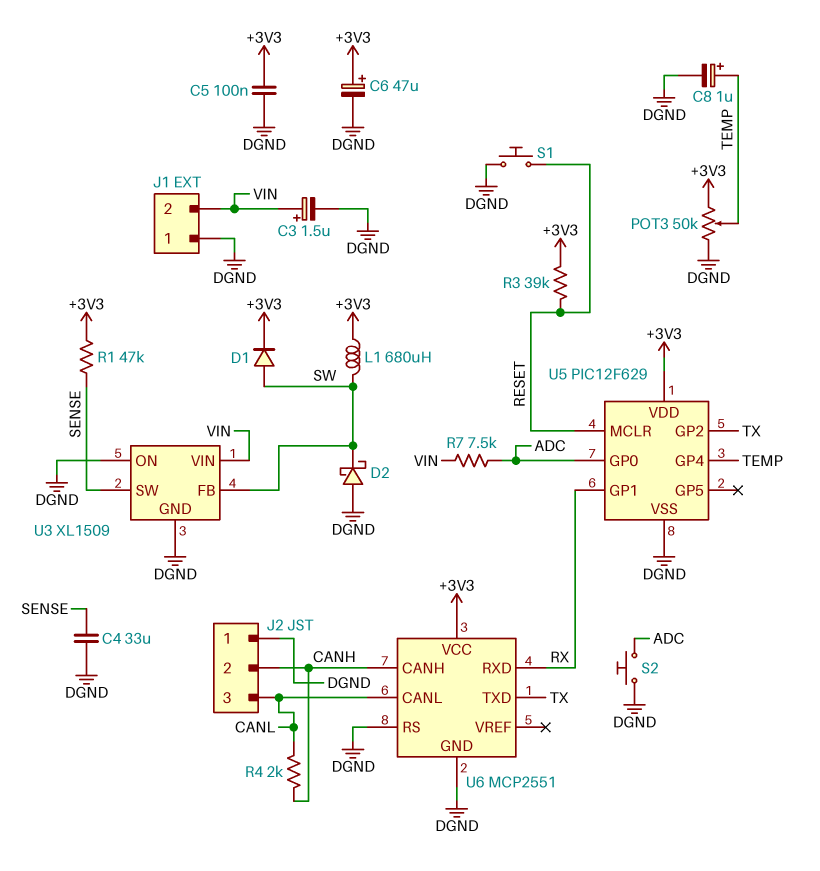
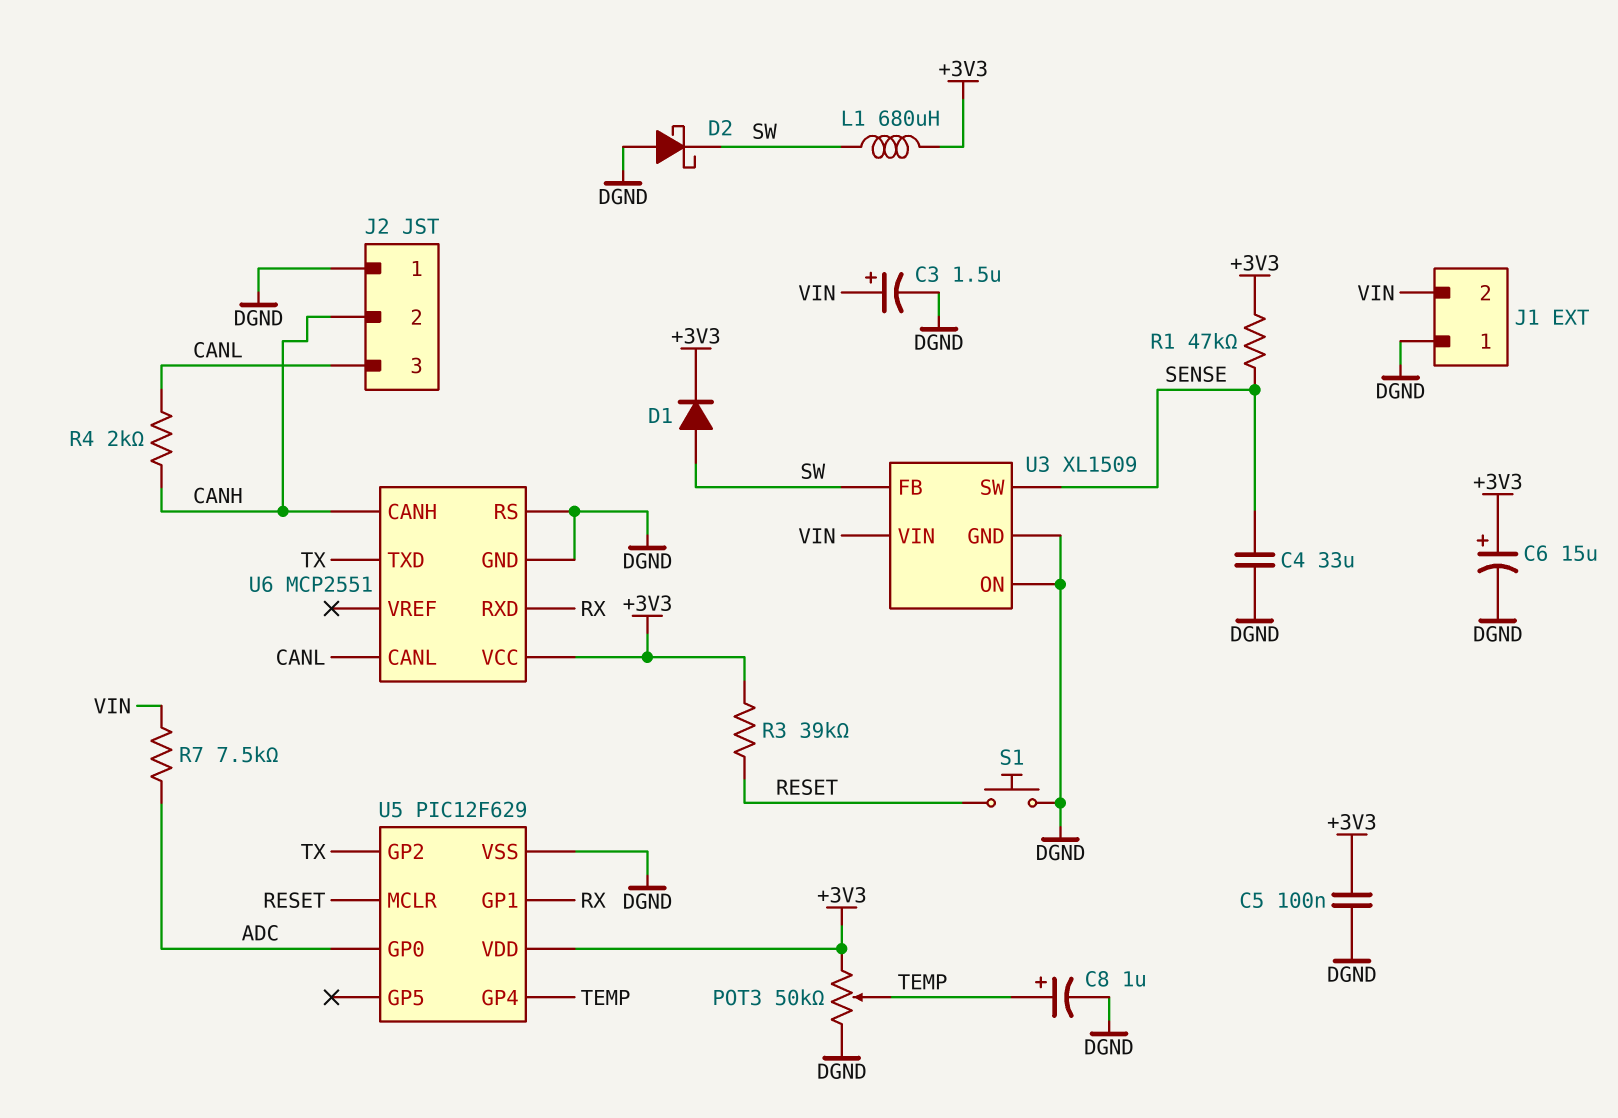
C6: 47uF (plus +3V3, minus DGND) -> 15uF (plus +3V3, minus DGND)
S2: button (ADC, DGND) -> none

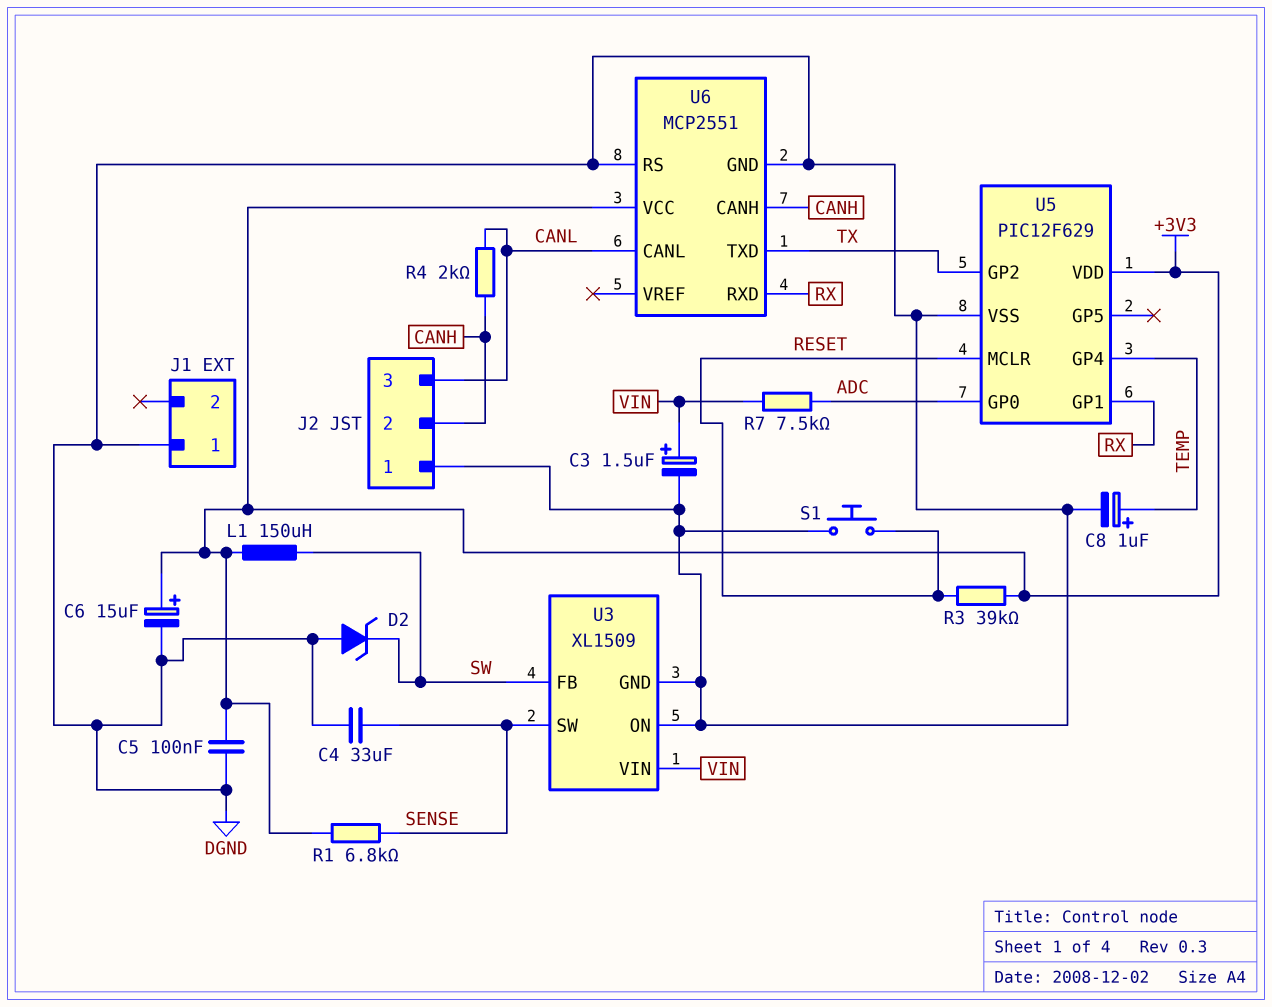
D1: diode (A SW, K +3V3) -> none
D2: schottky (A DGND, K SW) -> zener (A DGND, K SW)
J1 pin 2: VIN -> none
L1: 680uH (+3V3, SW) -> 150uH (+3V3, SW)
POT3: 50k (+3V3, DGND, wiper TEMP) -> none
R1: 47k (+3V3, SENSE) -> 6.8k (+3V3, SENSE)

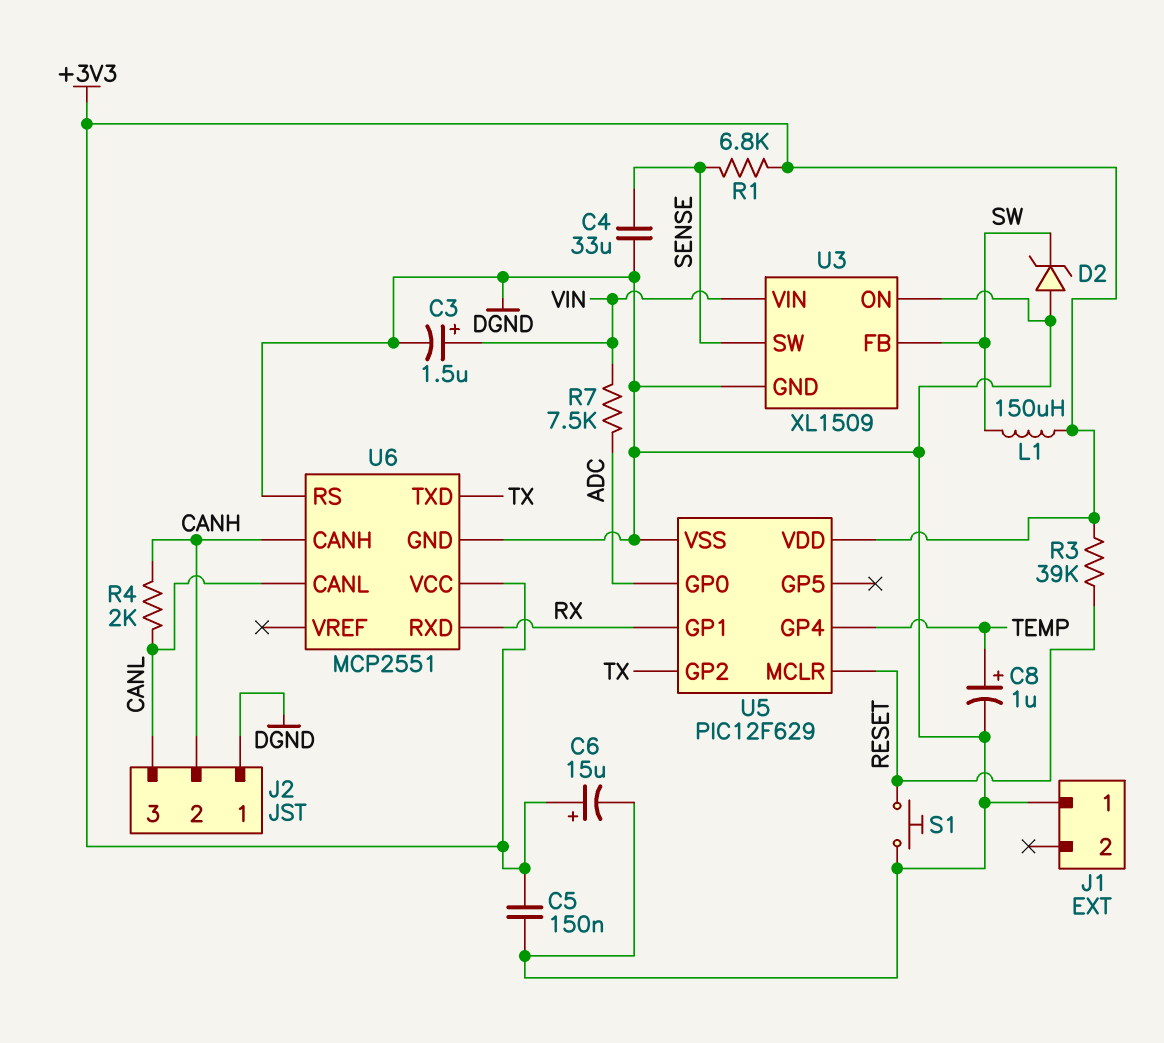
C5: 100nF (+3V3, DGND) -> 150nF (+3V3, DGND)

